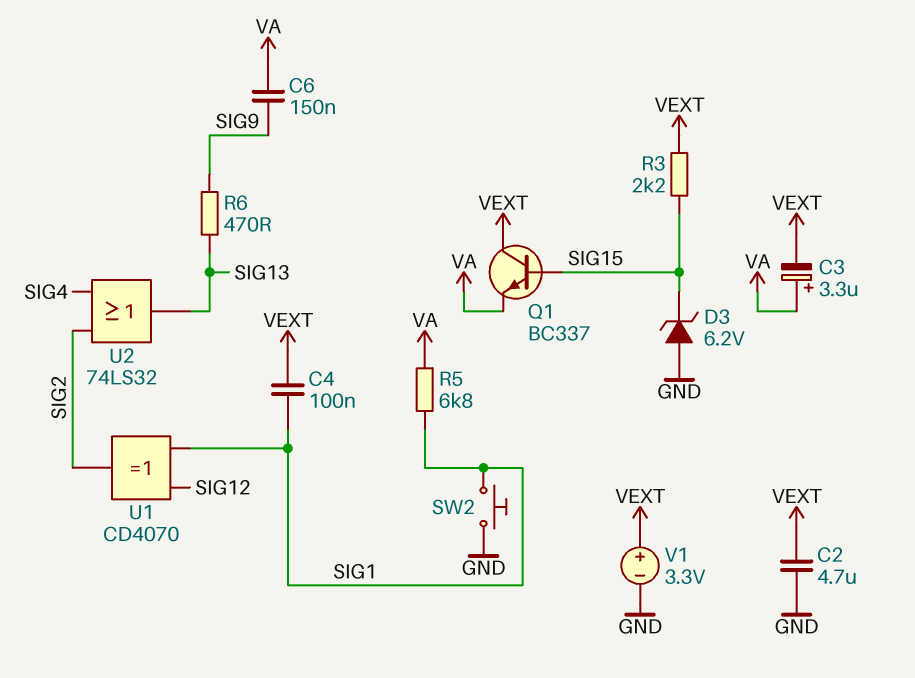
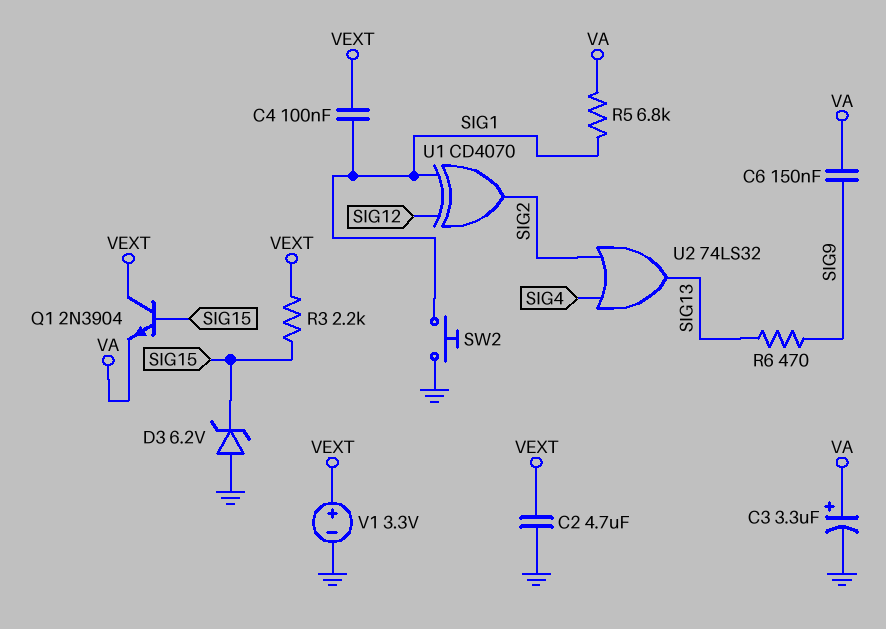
C3: 3.3uF (plus VA, minus VEXT) -> 3.3uF (plus VA, minus GND)
Q1: NPN BC337 (B SIG15, C VEXT, E VA) -> NPN 2N3904 (B SIG15, C VEXT, E VA)

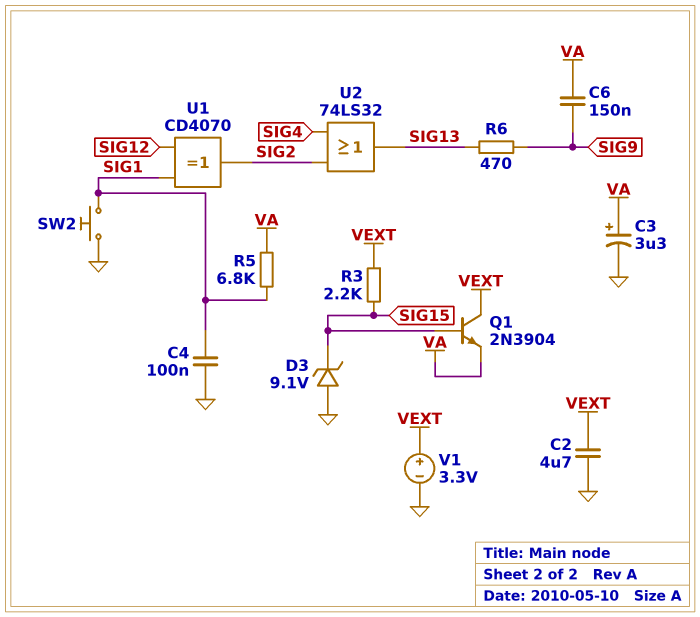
C4: 100nF (SIG1, VEXT) -> 100nF (GND, SIG1)
D3: zener 6.2V (A GND, K SIG15) -> zener 9.1V (A GND, K SIG15)

